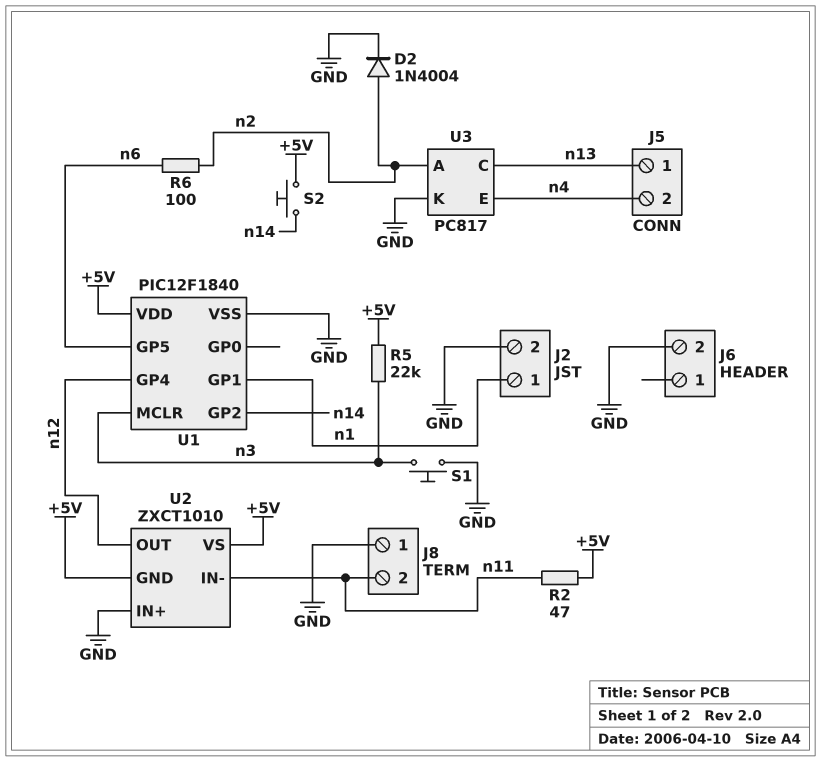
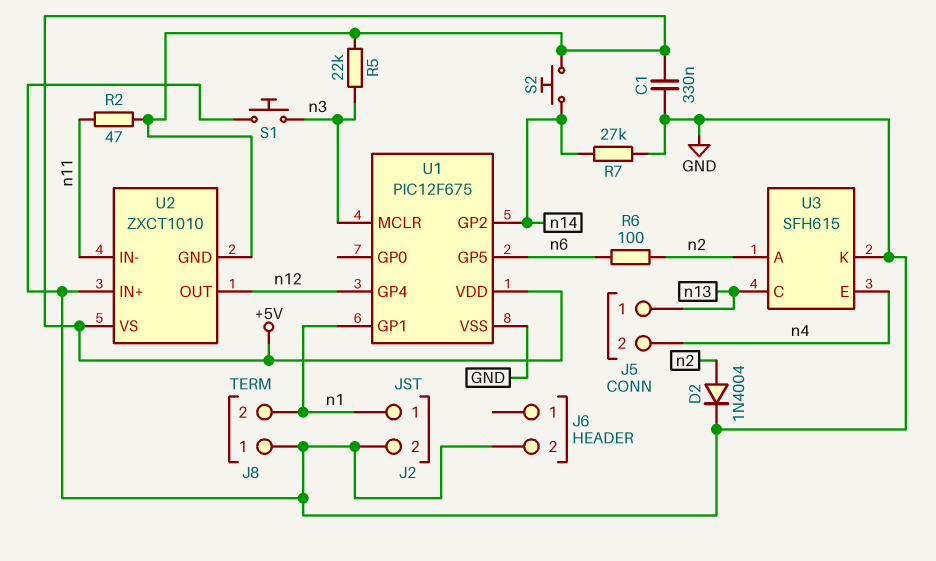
C1: none -> 330nF (+5V, GND)
J8 pin 2: n11 -> n1
R7: none -> 27k (GND, n14)
U1: PIC12F1840 -> PIC12F675
U3: PC817 -> SFH615

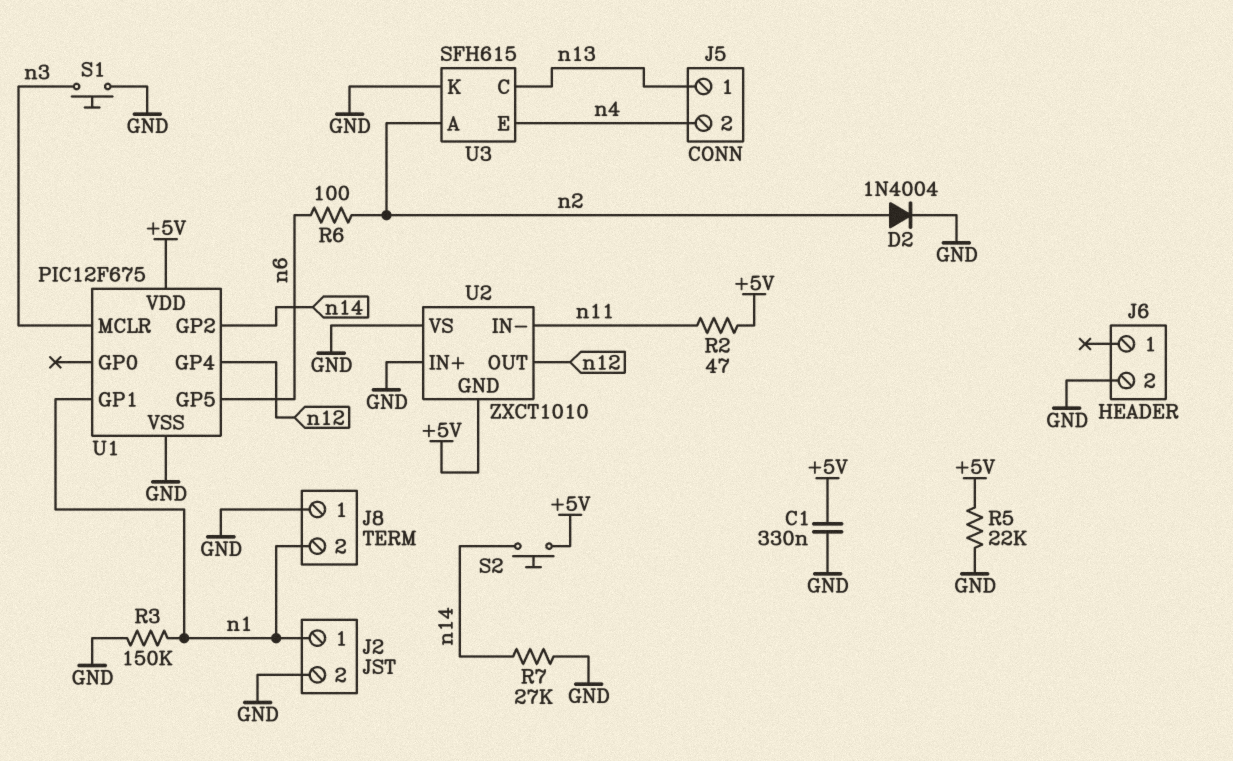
R3: none -> 150k (GND, n1)
R5: 22k (+5V, n3) -> 22k (+5V, GND)
U2 pin VS: +5V -> GND

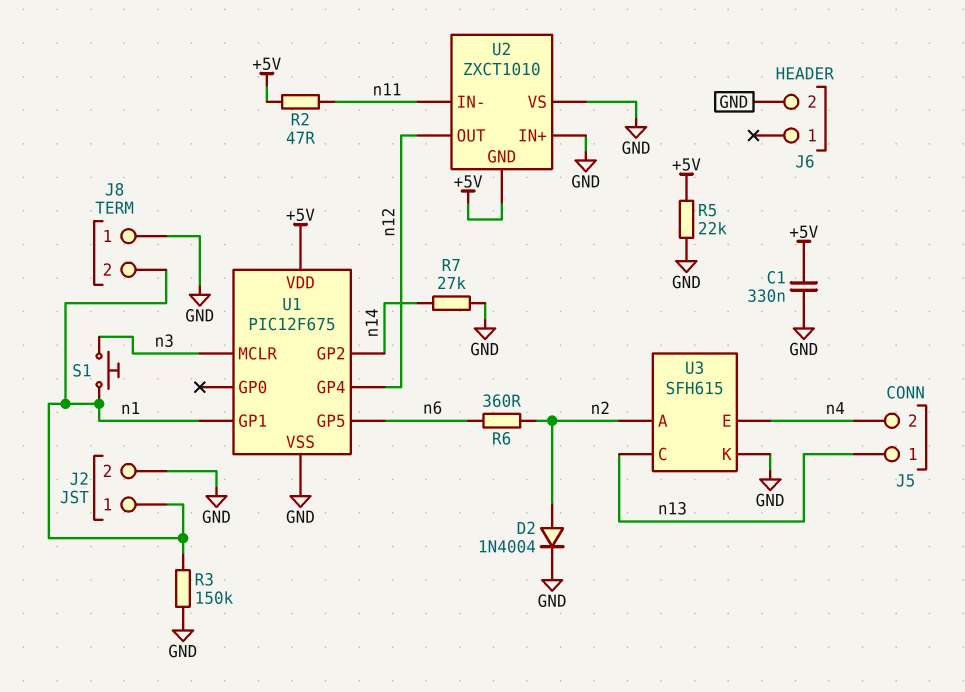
R6: 100 (n2, n6) -> 360 (n2, n6)
S1: button (GND, n3) -> button (n1, n3)
S2: button (+5V, n14) -> none

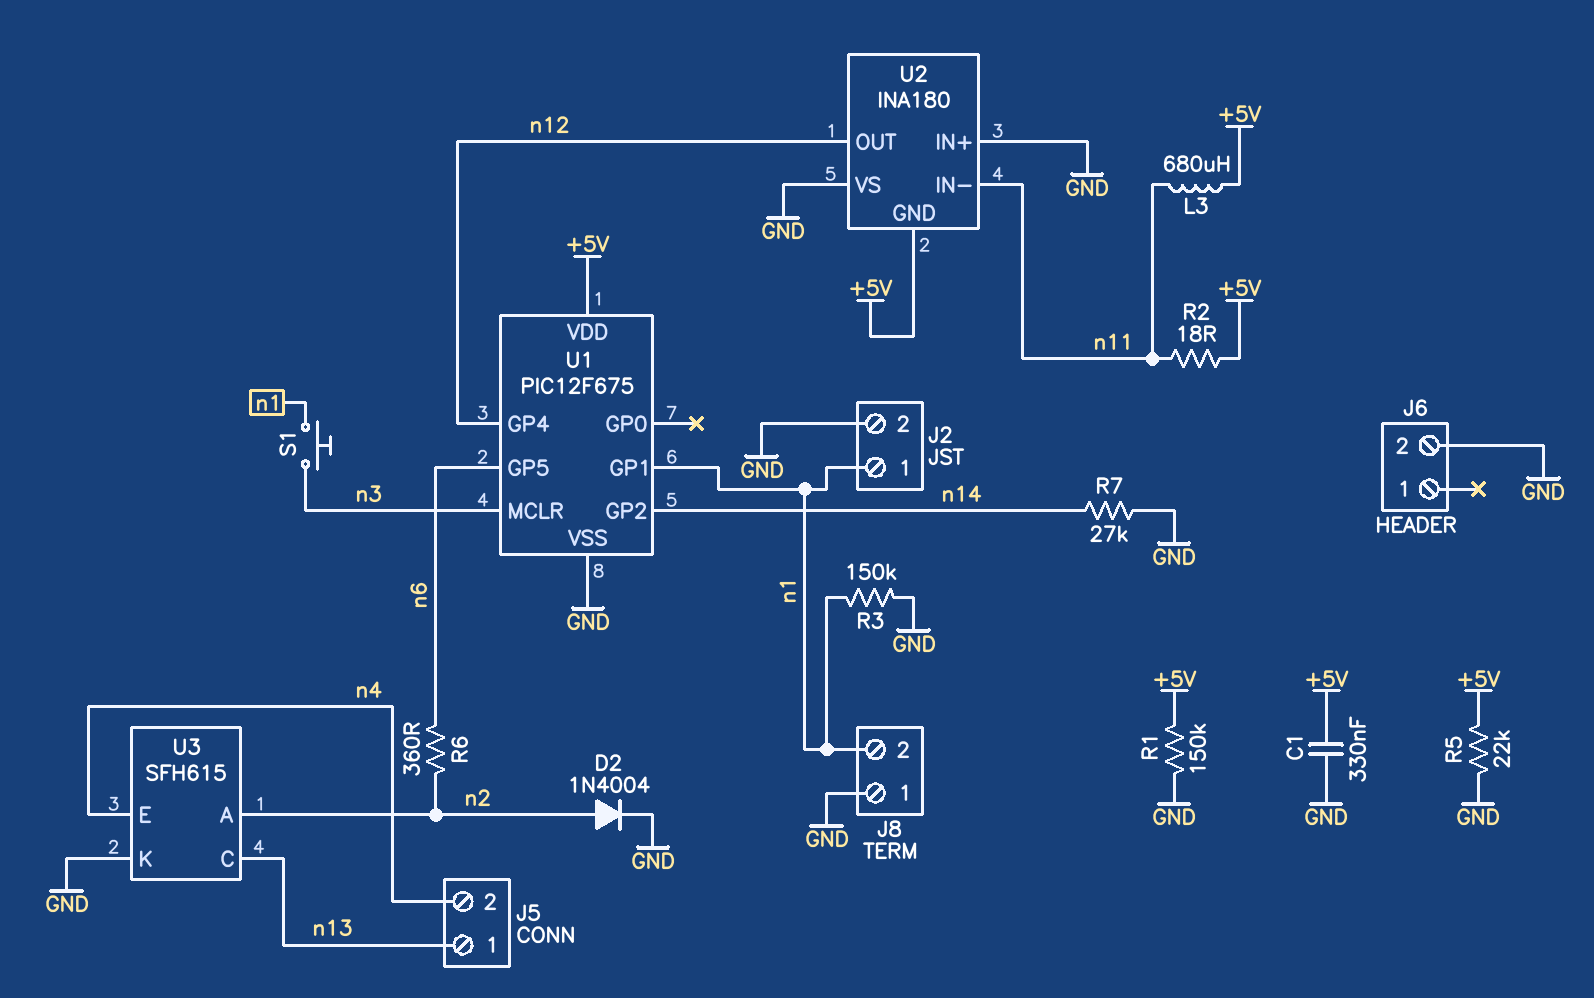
L3: none -> 680uH (+5V, n11)
R1: none -> 150k (+5V, GND)
R2: 47 (+5V, n11) -> 18 (+5V, n11)
U2: ZXCT1010 -> INA180

